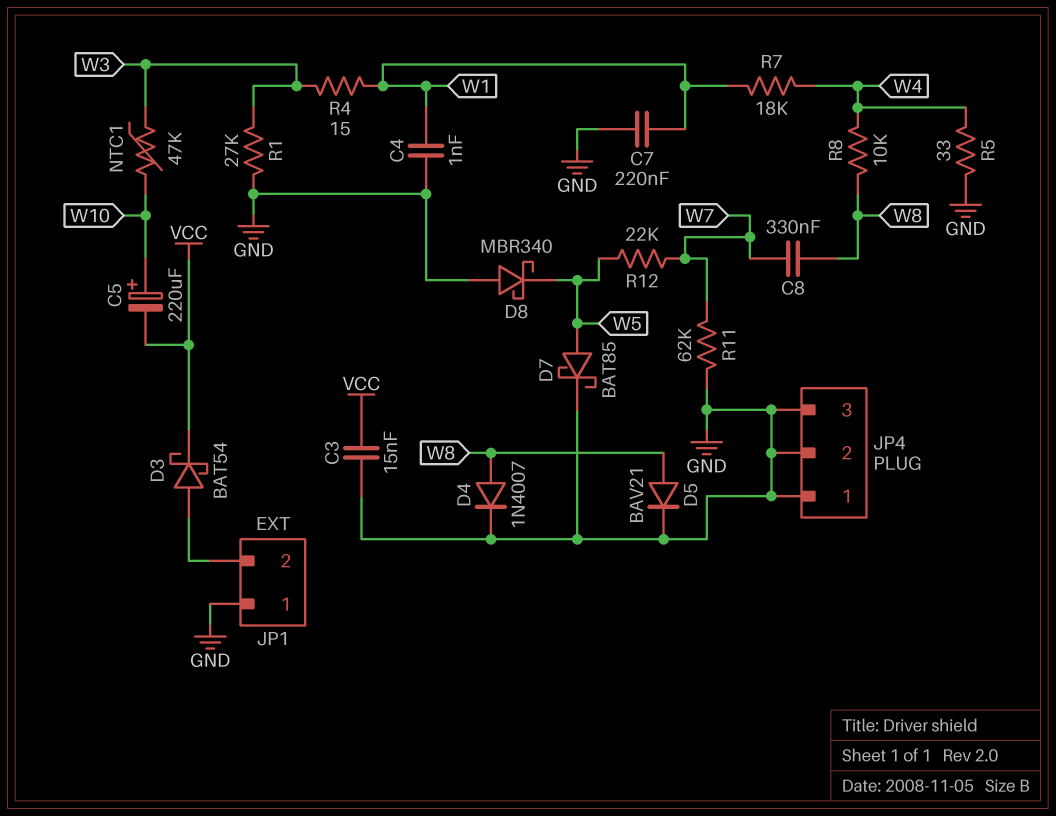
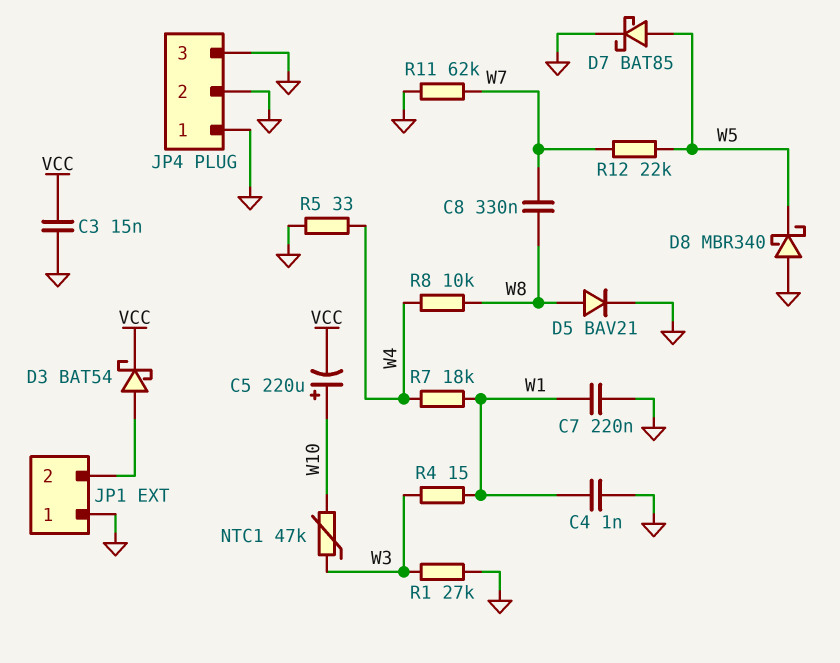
D4: diode 1N4007 (A W8, K GND) -> none

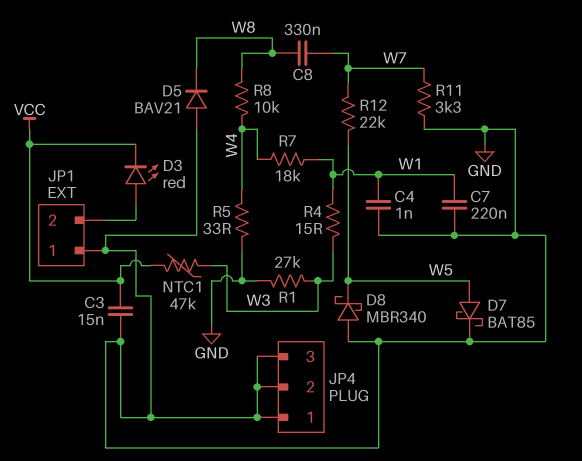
C5: 220uF (plus W10, minus VCC) -> none
D3: schottky BAT54 (A JP1/2, K VCC) -> LED red (A JP1/2, K VCC)
D5: diode BAV21 (A W8, K GND) -> diode BAV21 (A GND, K W8)
NTC1: 47k (W3, W10) -> 47k (VCC, W3)
R11: 62k (GND, W7) -> 3.3k (GND, W7)

